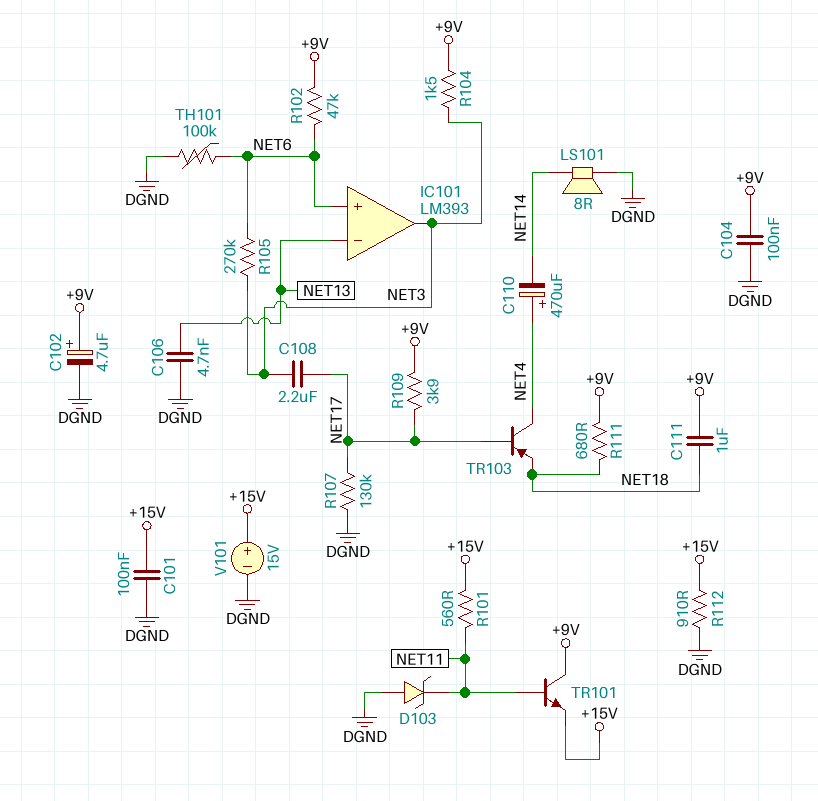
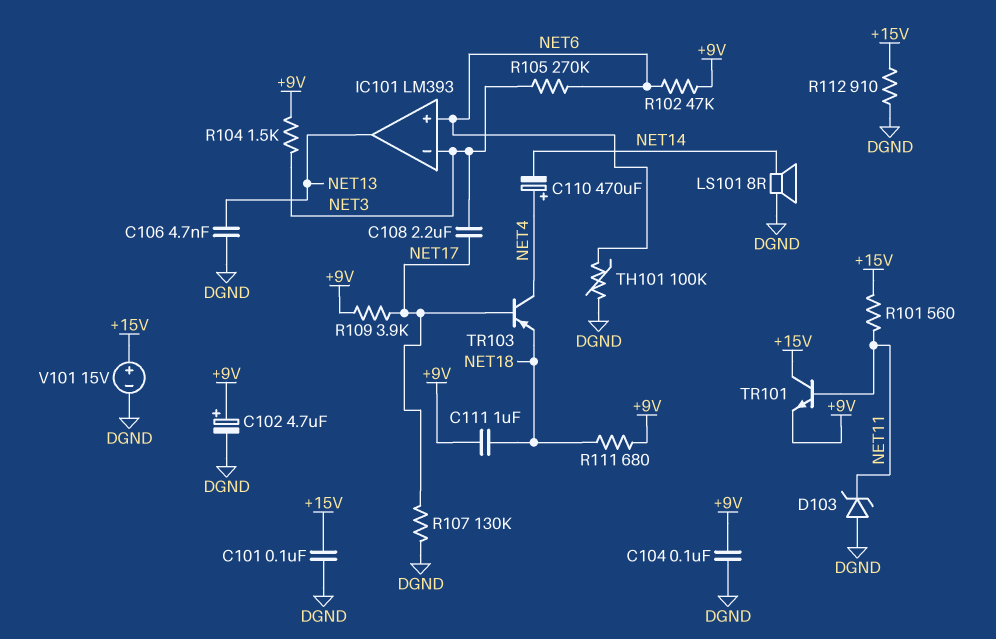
IC101 pin in-: NET13 -> NET3
IC101 pin out: NET3 -> NET13
TR101: NPN (B NET11, C +9V, E +15V) -> NPN (B NET11, C +15V, E +9V)

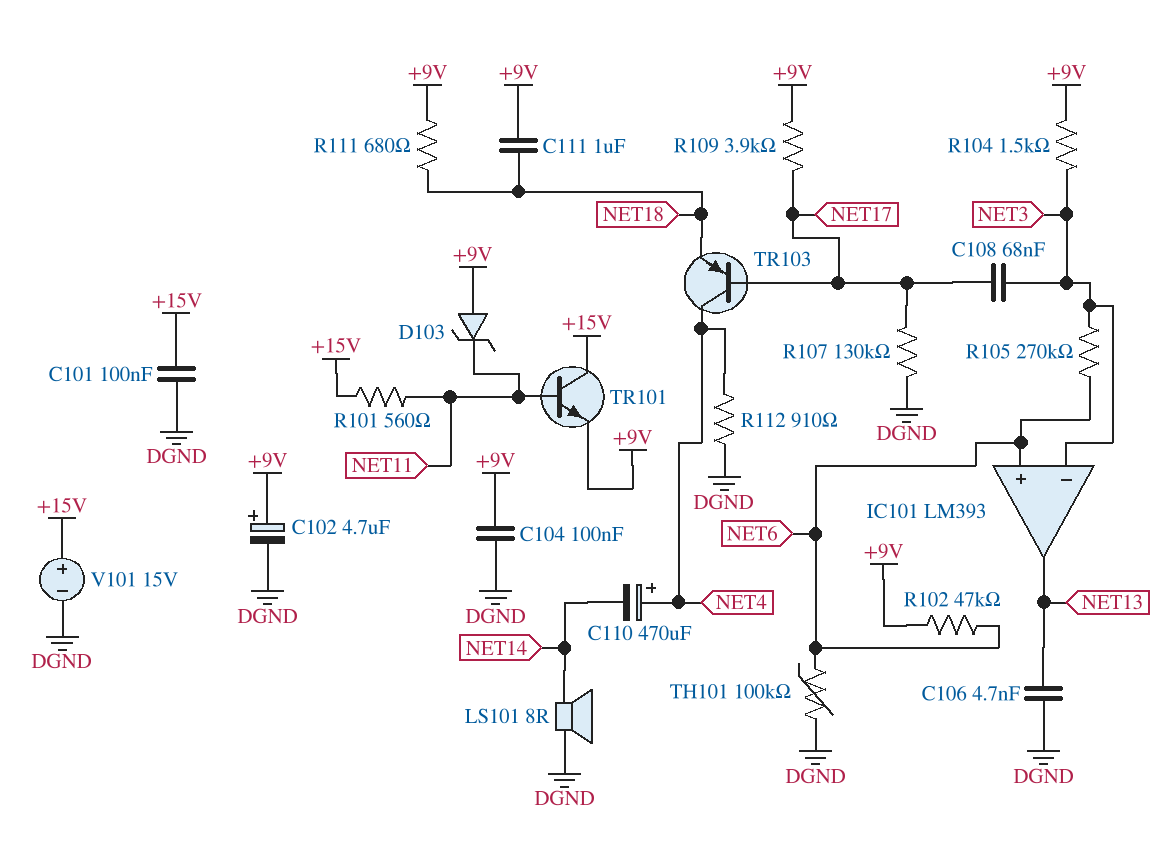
C108: 2.2uF (NET3, NET17) -> 68nF (NET3, NET17)
D103: zener (A DGND, K NET11) -> zener (A +9V, K NET11)
R112: 910 (+15V, DGND) -> 910 (DGND, NET4)

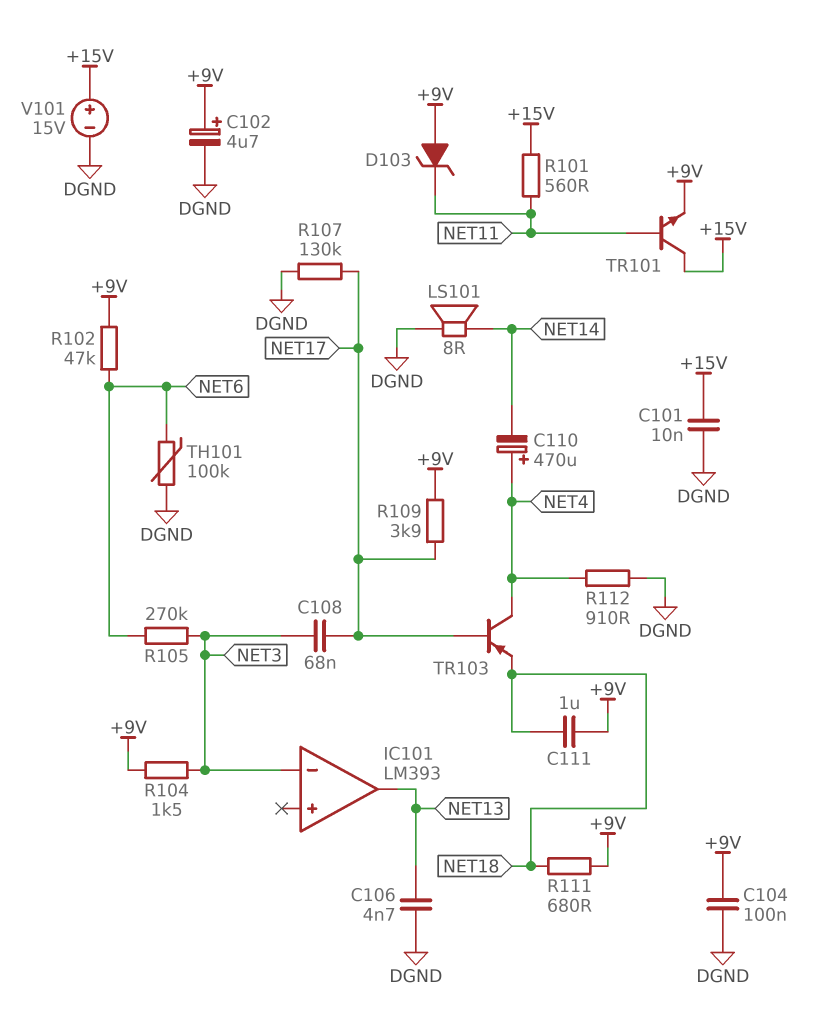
C101: 100nF (+15V, DGND) -> 10nF (+15V, DGND)
IC101 pin in+: NET6 -> none

